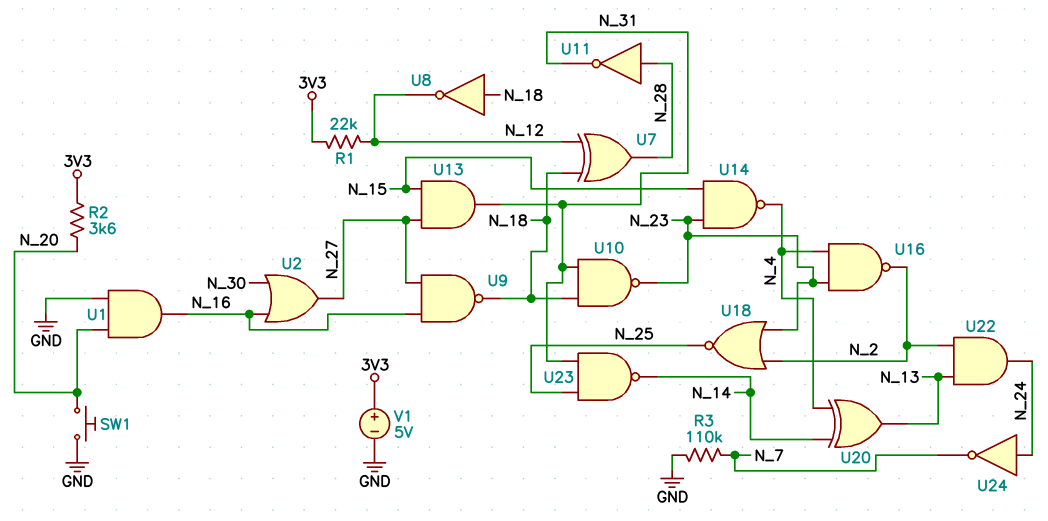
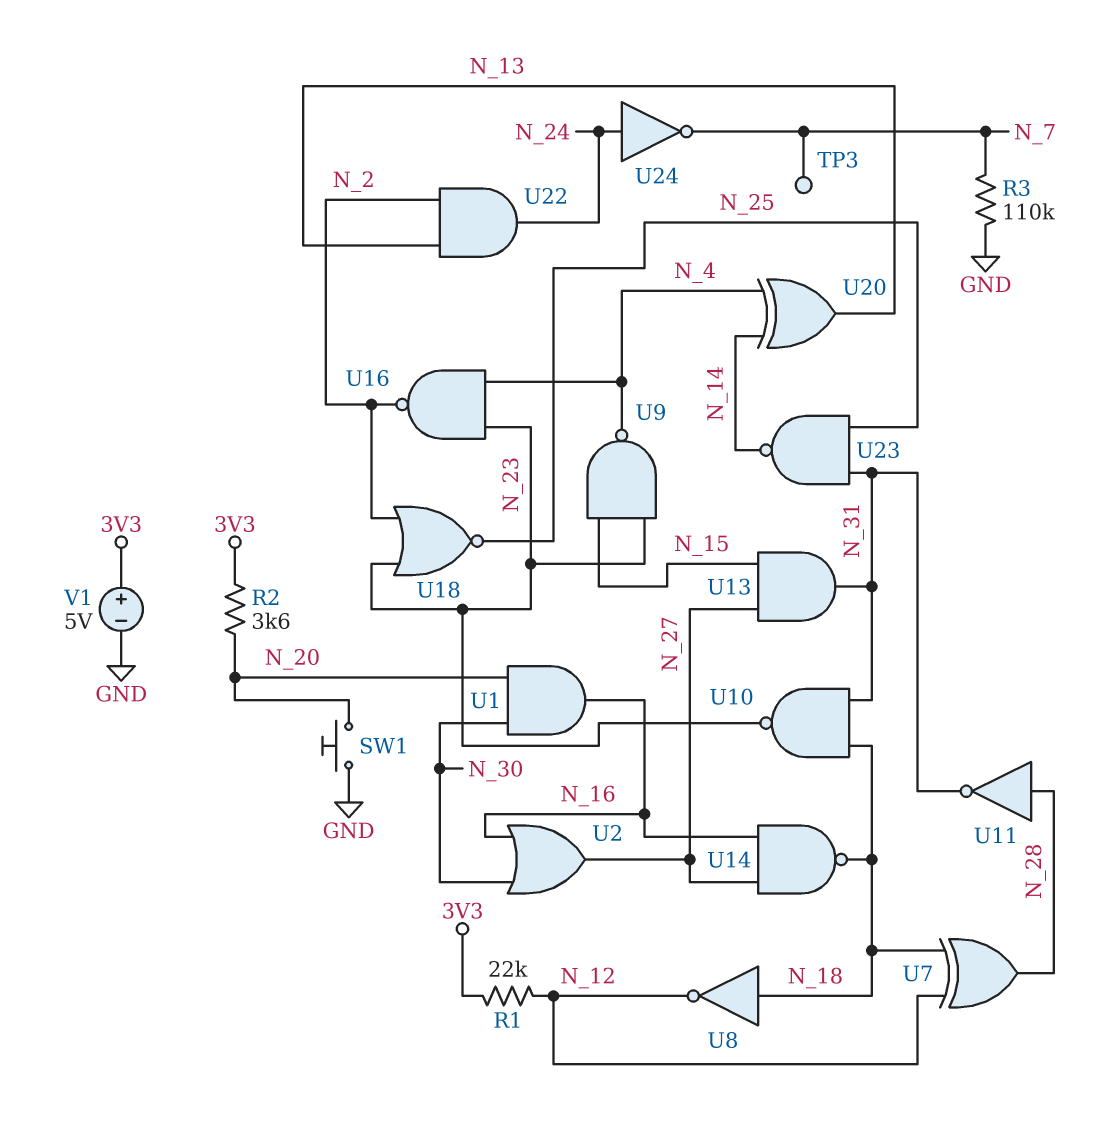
TP3: none -> test point (N_7)
U1: AND (in GND, in N_20, out N_16) -> AND (in N_20, in N_30, out N_16)
U9: NAND (in N_16, in N_27, out N_18) -> NAND (in N_15, in N_23, out N_4)
U14: NAND (in N_15, in N_23, out N_4) -> NAND (in N_16, in N_27, out N_18)

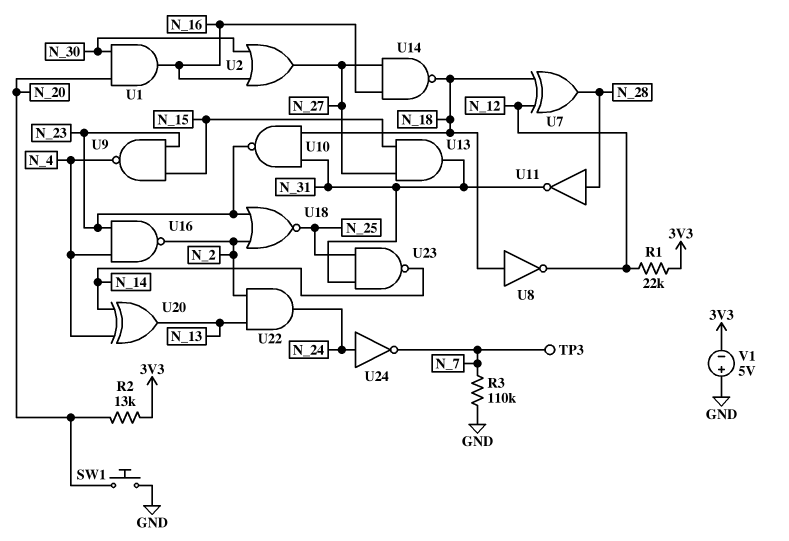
R2: 3.6k (3V3, N_20) -> 13k (3V3, N_20)
V1: 5V (plus 3V3, minus GND) -> 5V (plus GND, minus 3V3)

